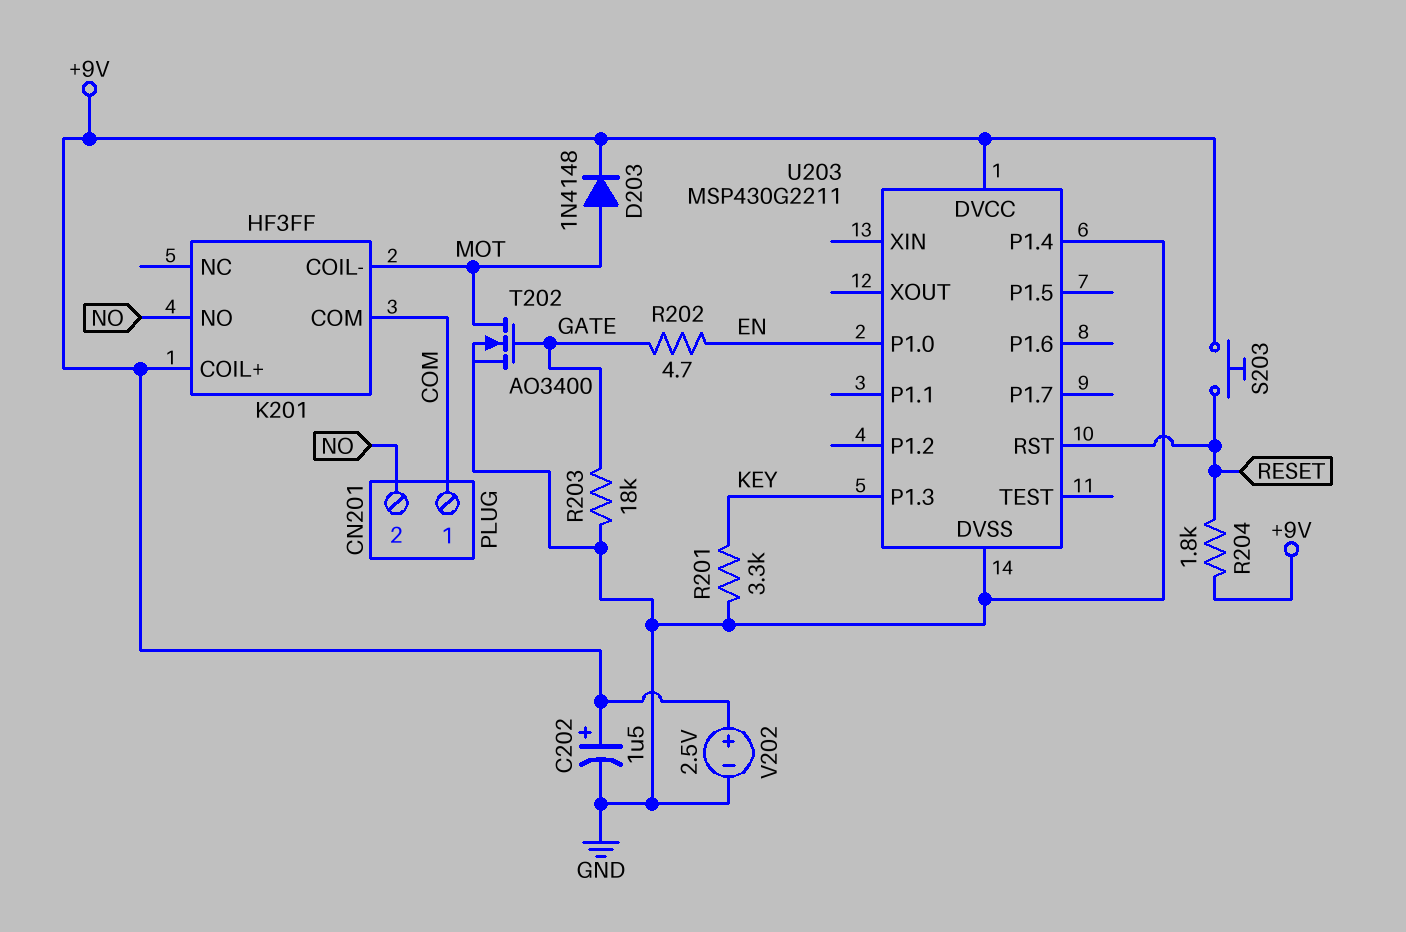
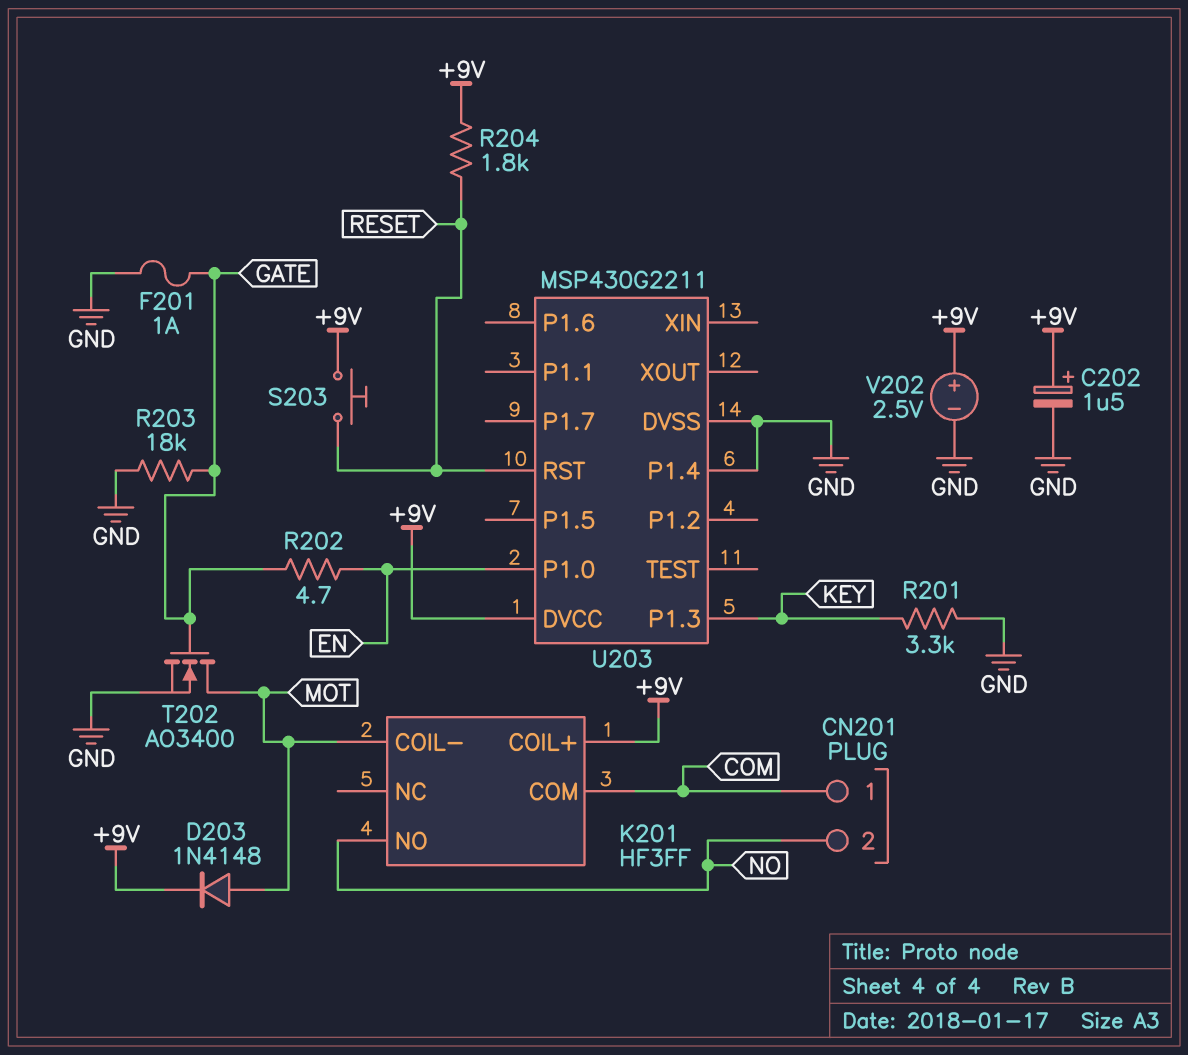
F201: none -> 1A (GATE, GND)

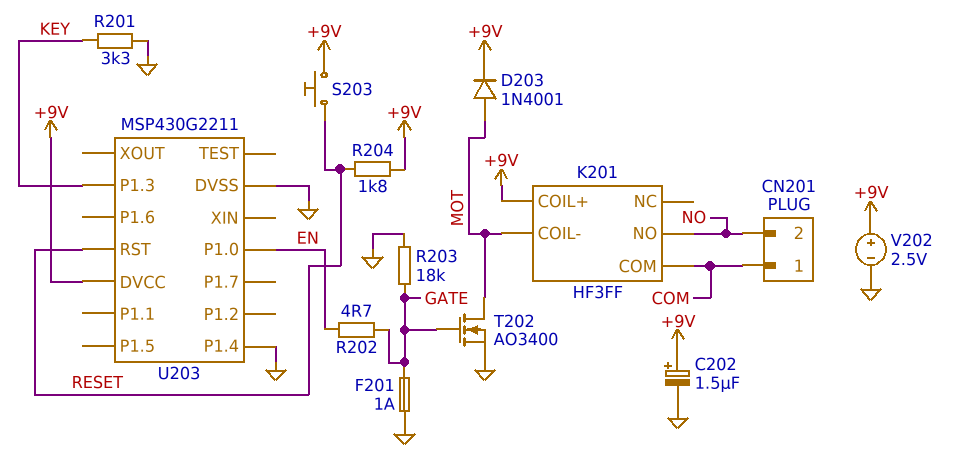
D203: diode 1N4148 (A MOT, K +9V) -> diode 1N4001 (A MOT, K +9V)

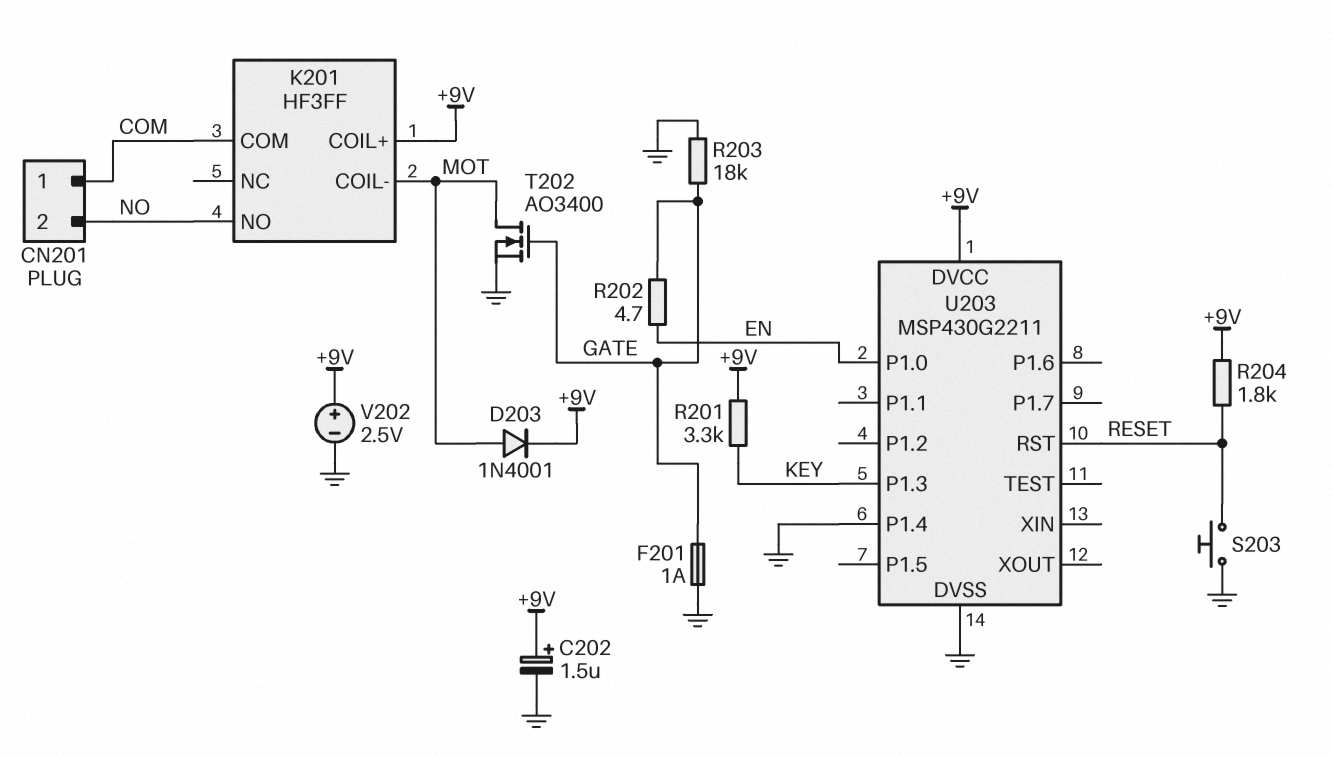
R201: 3.3k (GND, KEY) -> 3.3k (+9V, KEY)
S203: button (+9V, RESET) -> button (GND, RESET)

